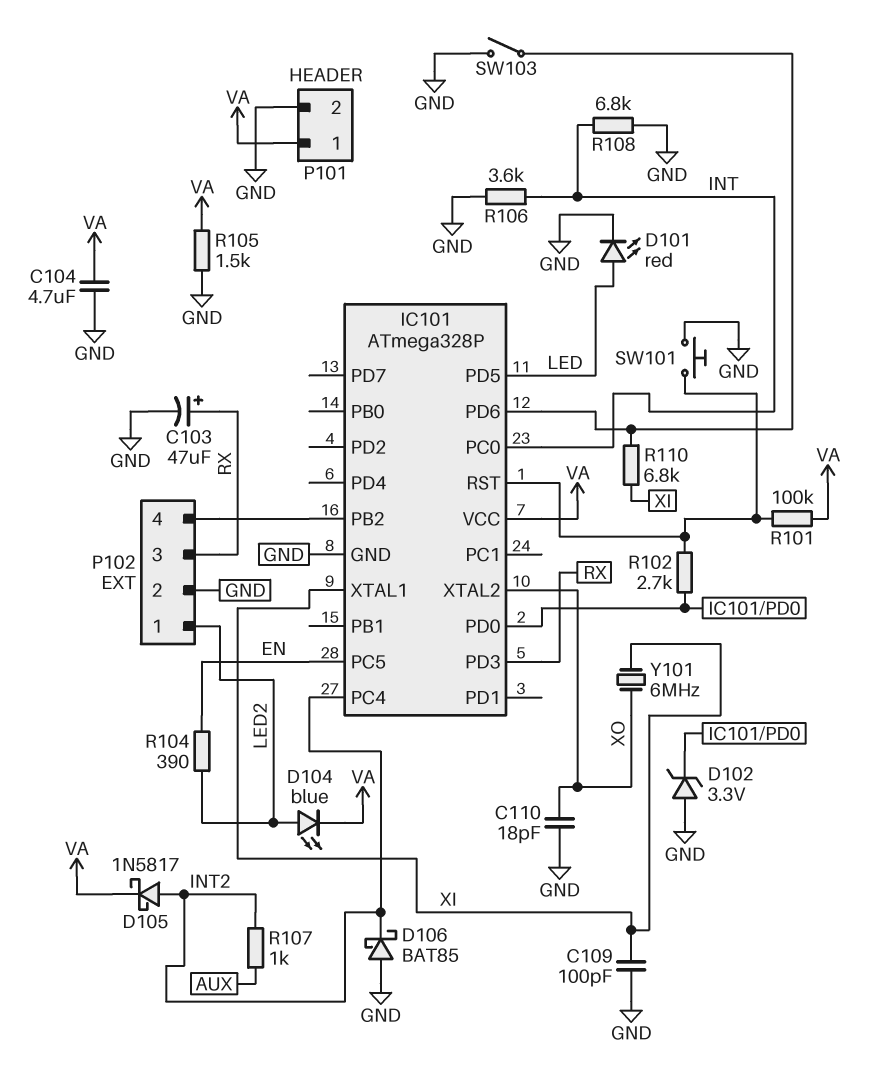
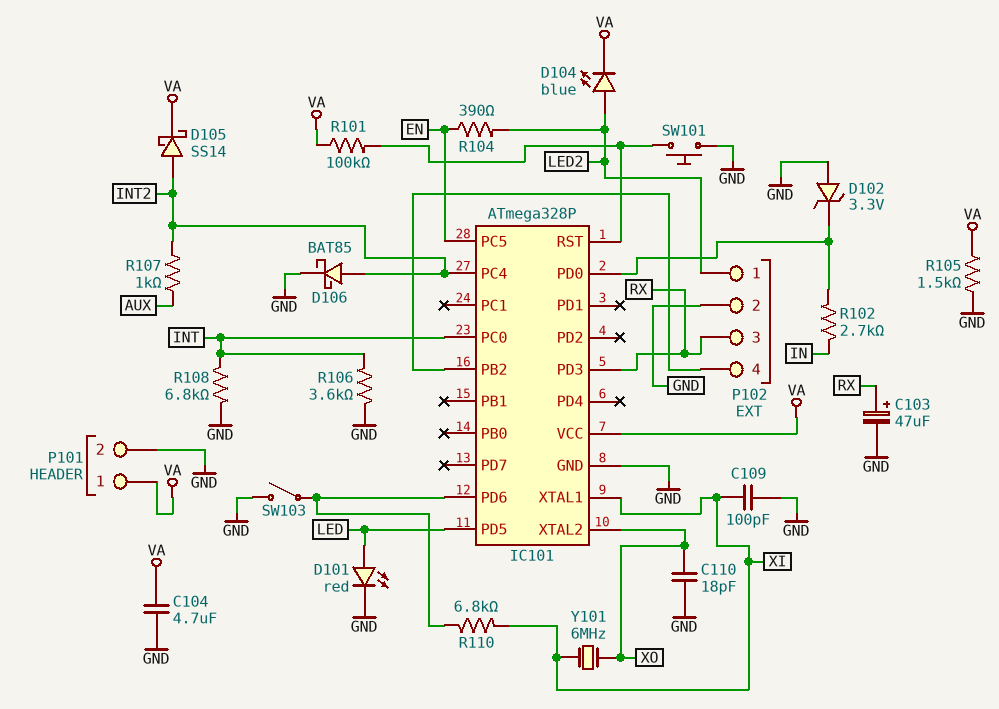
D105: schottky 1N5817 (A INT2, K VA) -> schottky SS14 (A INT2, K VA)
D106: schottky BAT85 (A GND, K INT2) -> schottky BAT85 (A INT2, K GND)
R102: 2.7k (IC101/PD0, IC101/RST) -> 2.7k (IC101/PD0, IN)

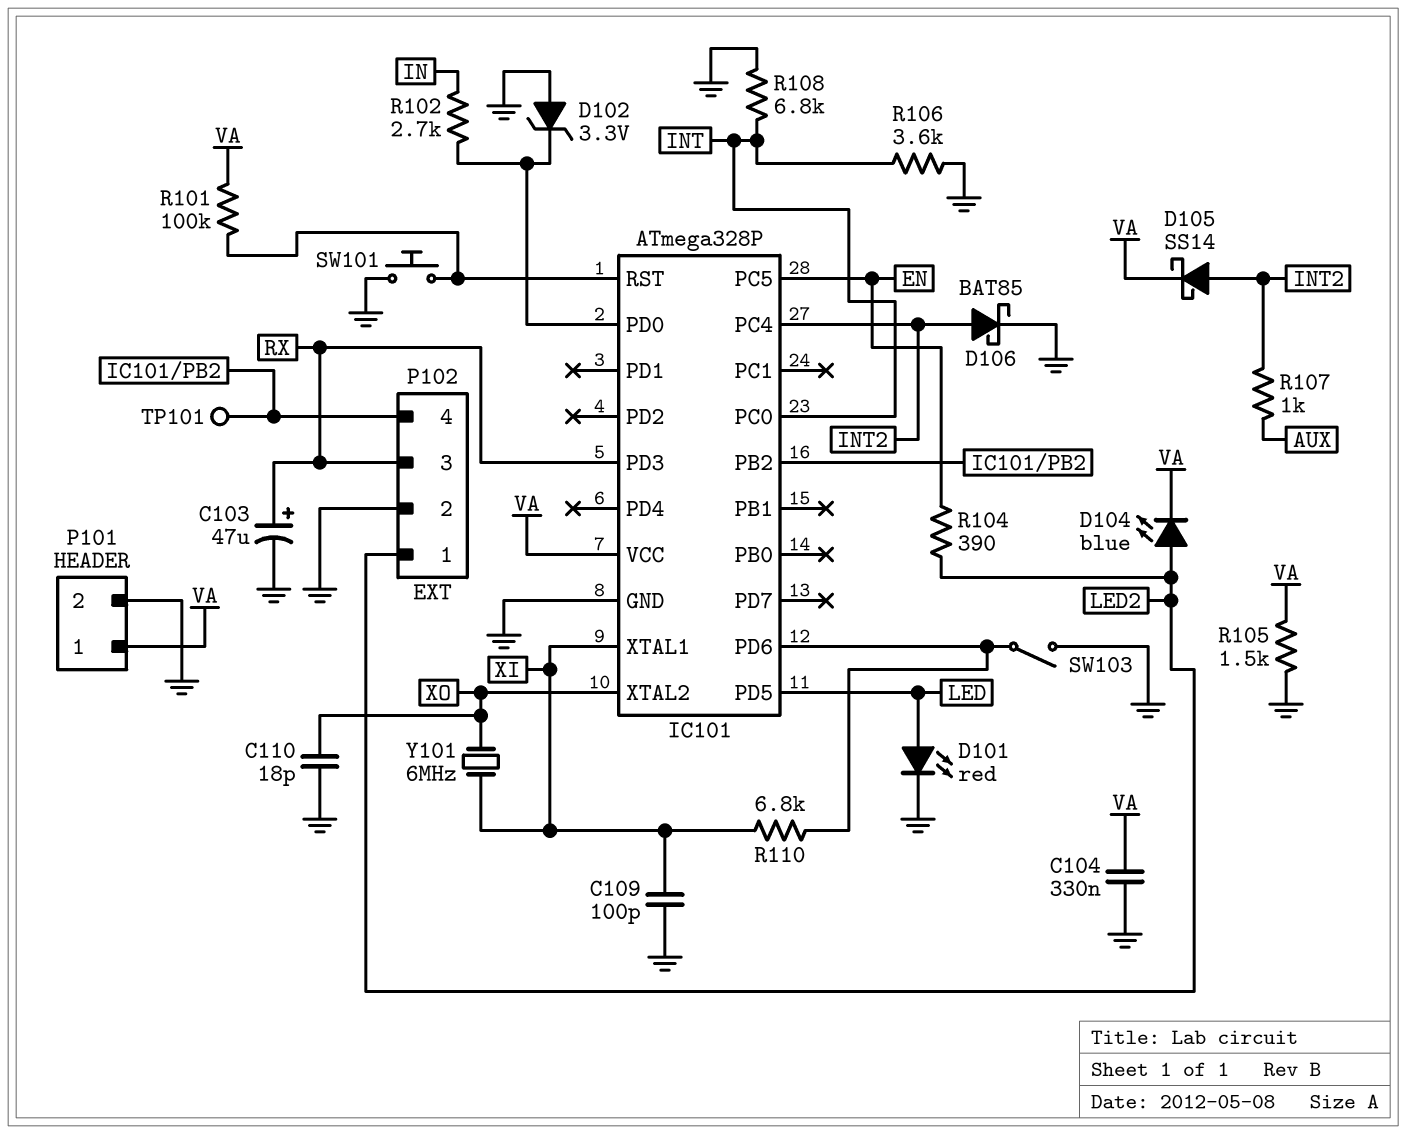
C104: 4.7uF (GND, VA) -> 330nF (GND, VA)
TP101: none -> test point (IC101/PB2)

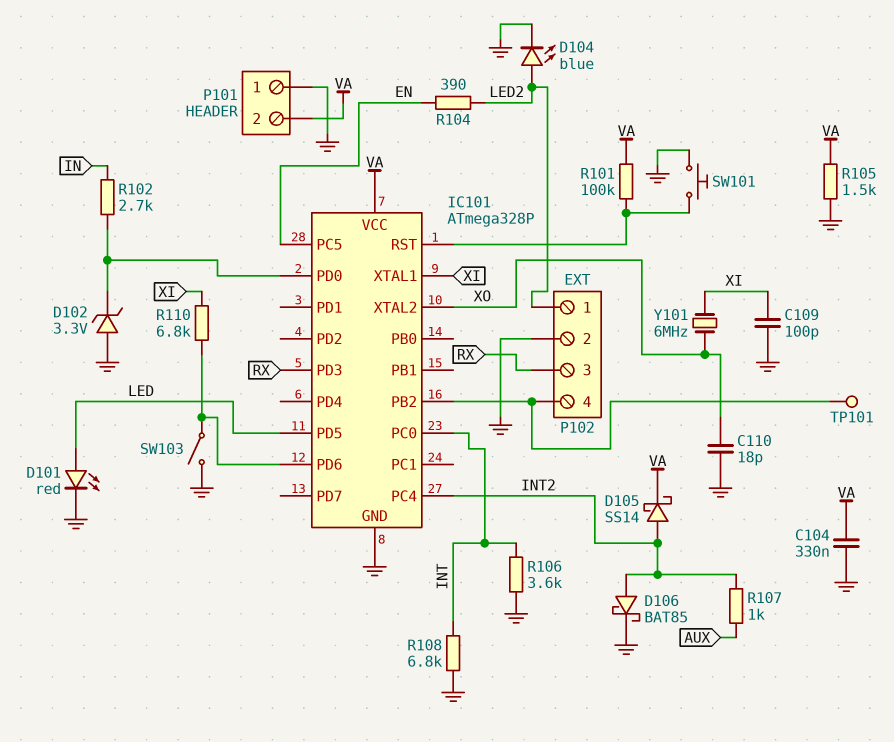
C103: 47uF (plus RX, minus GND) -> none
D104: LED blue (A LED2, K VA) -> LED blue (A LED2, K GND)
P101 pin 1: VA -> GND
P101 pin 2: GND -> VA

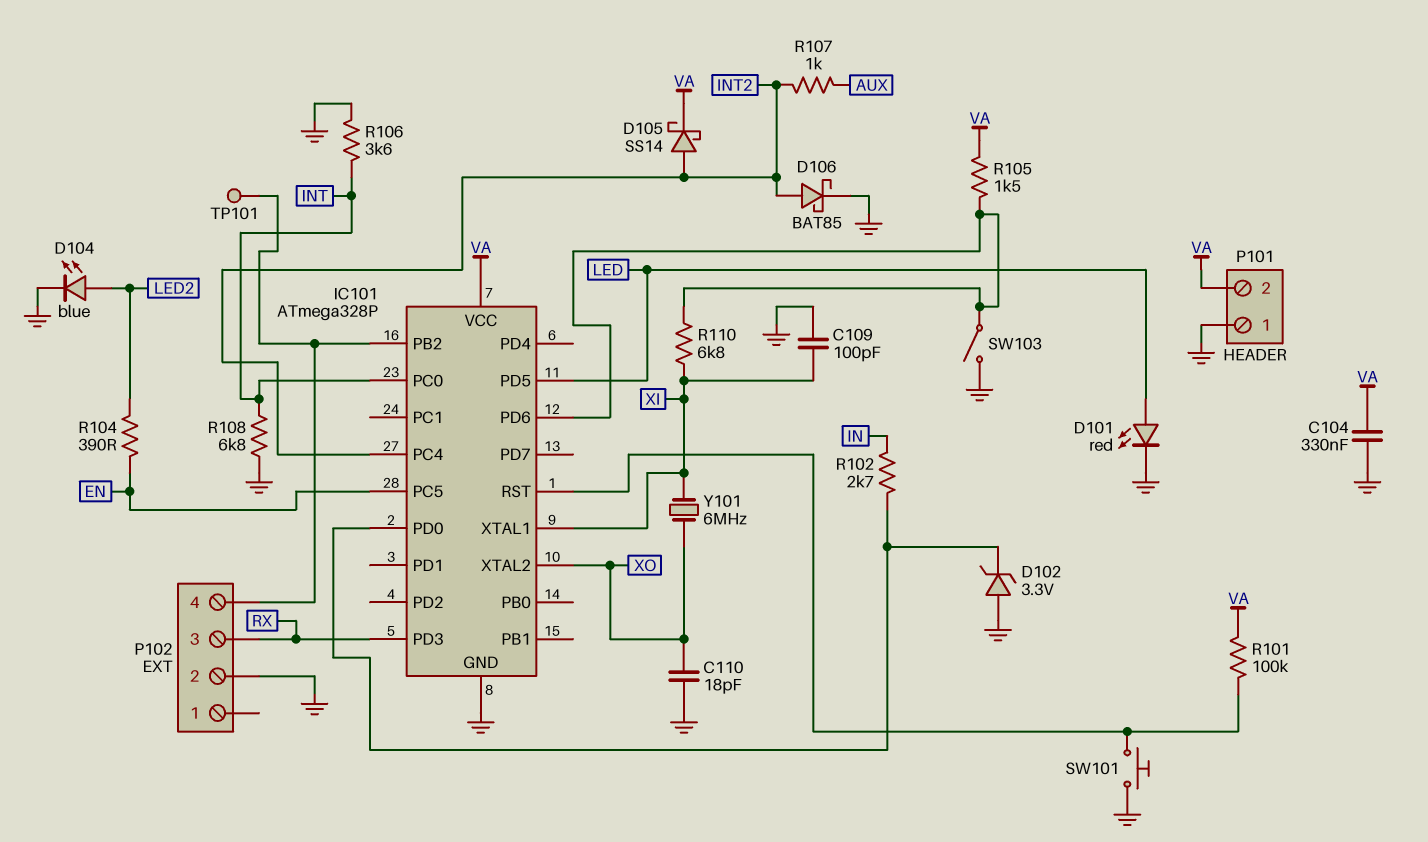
P102 pin 1: LED2 -> none
R105: 1.5k (GND, VA) -> 1.5k (IC101/PD6, VA)

